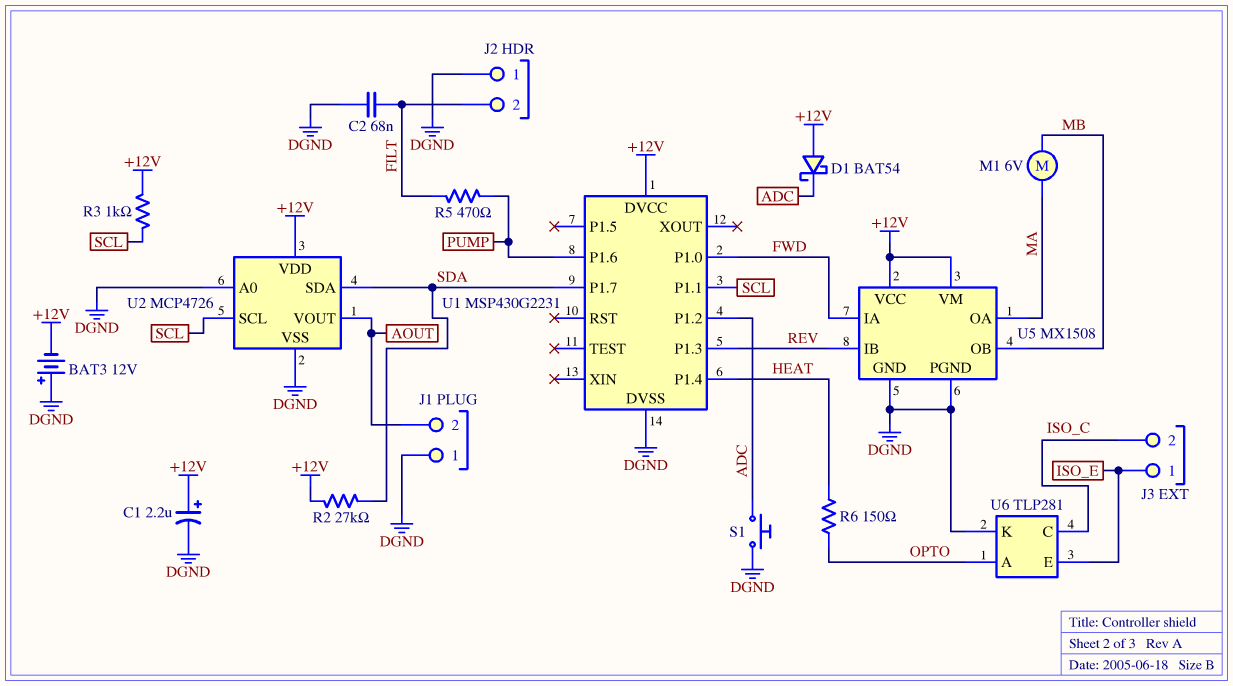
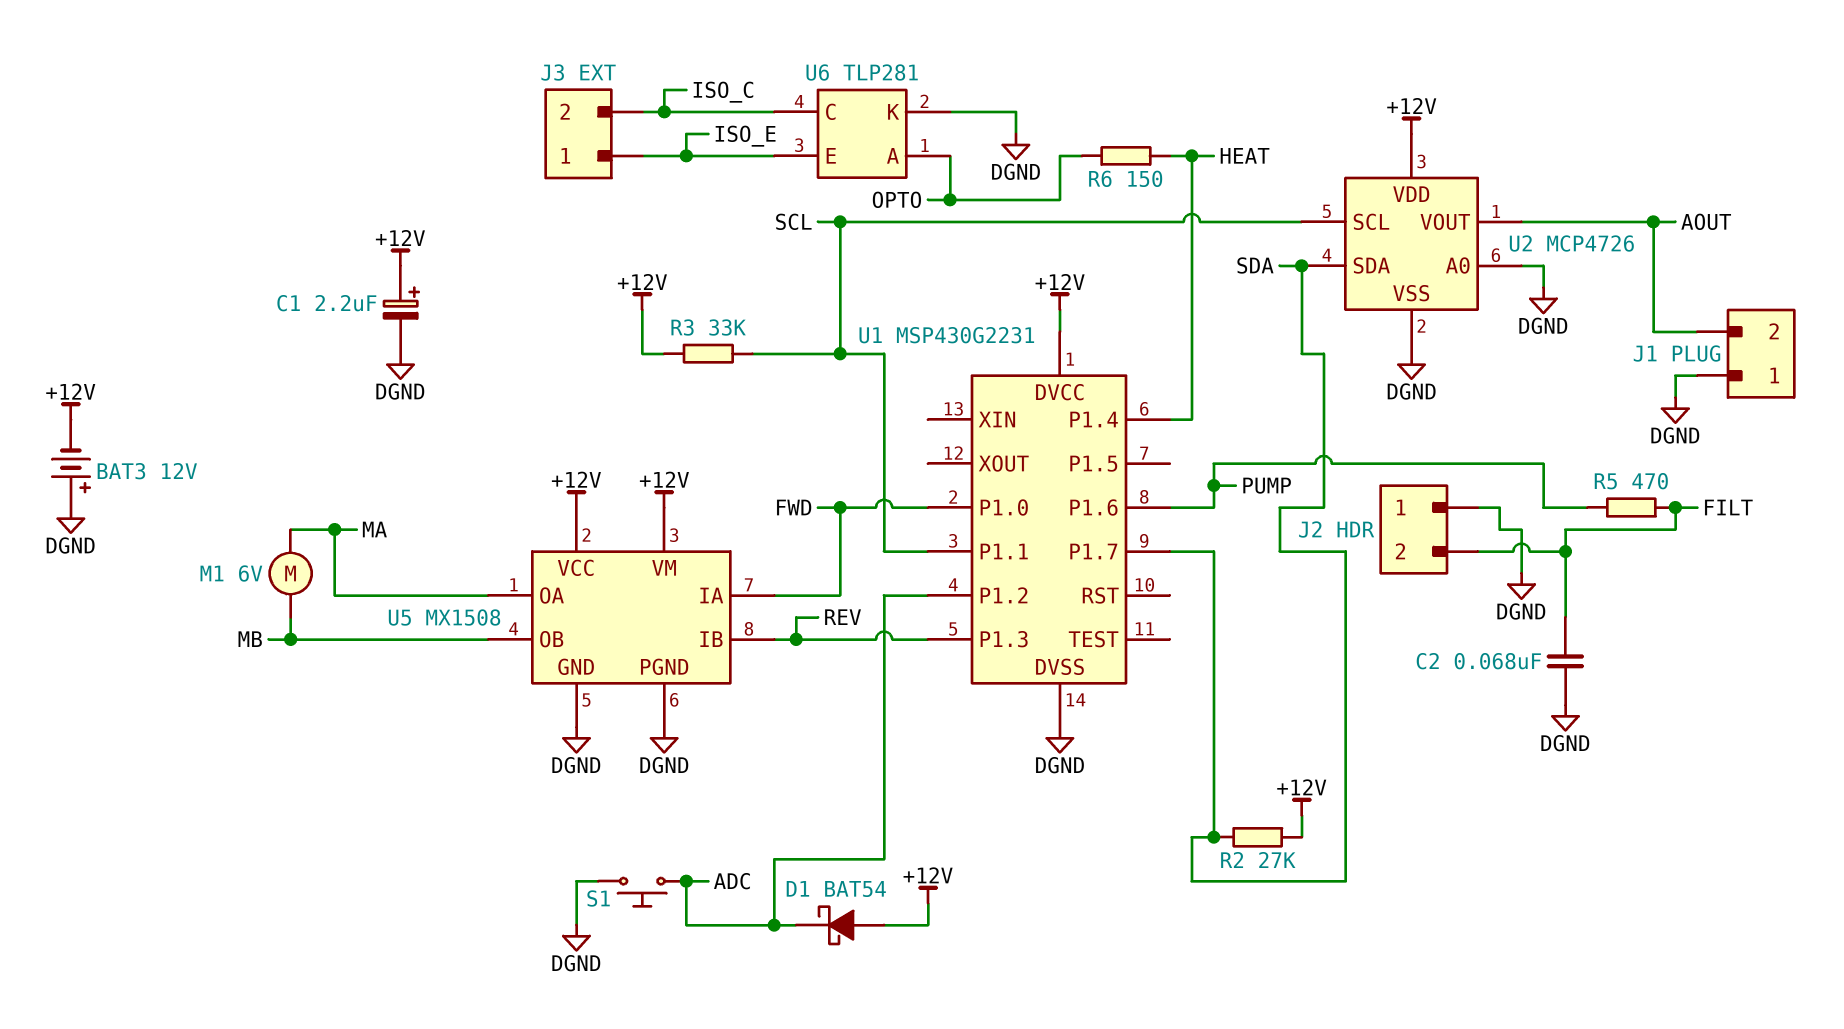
R3: 1k (+12V, SCL) -> 33k (+12V, SCL)

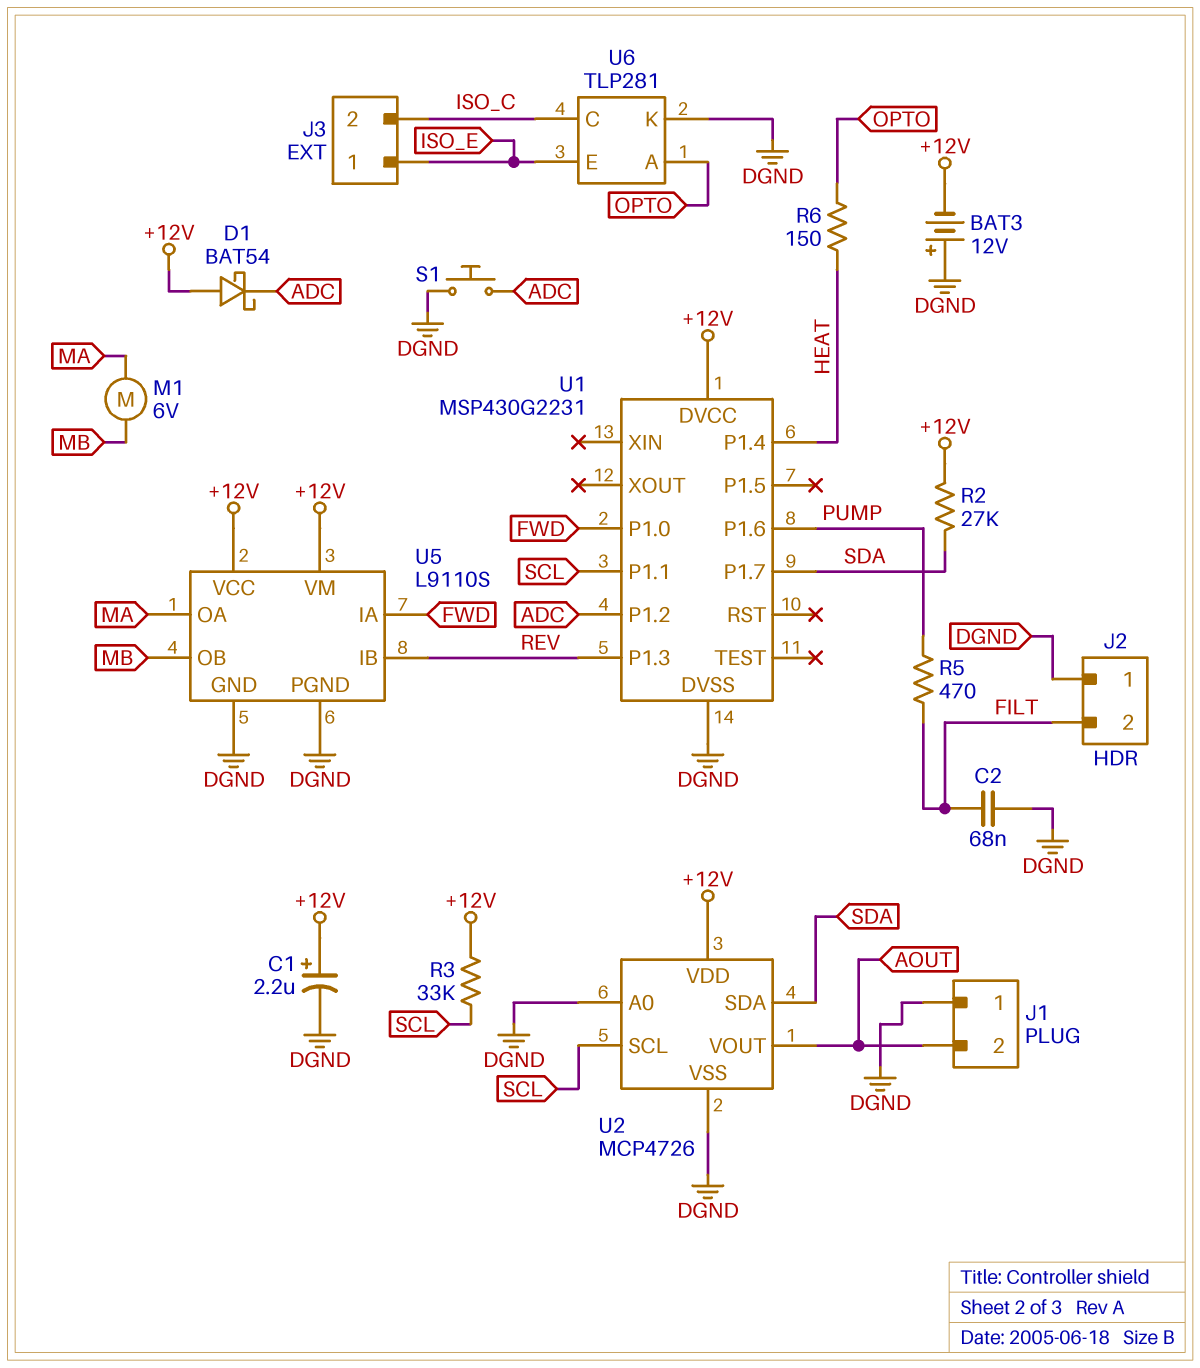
U5: MX1508 -> L9110S

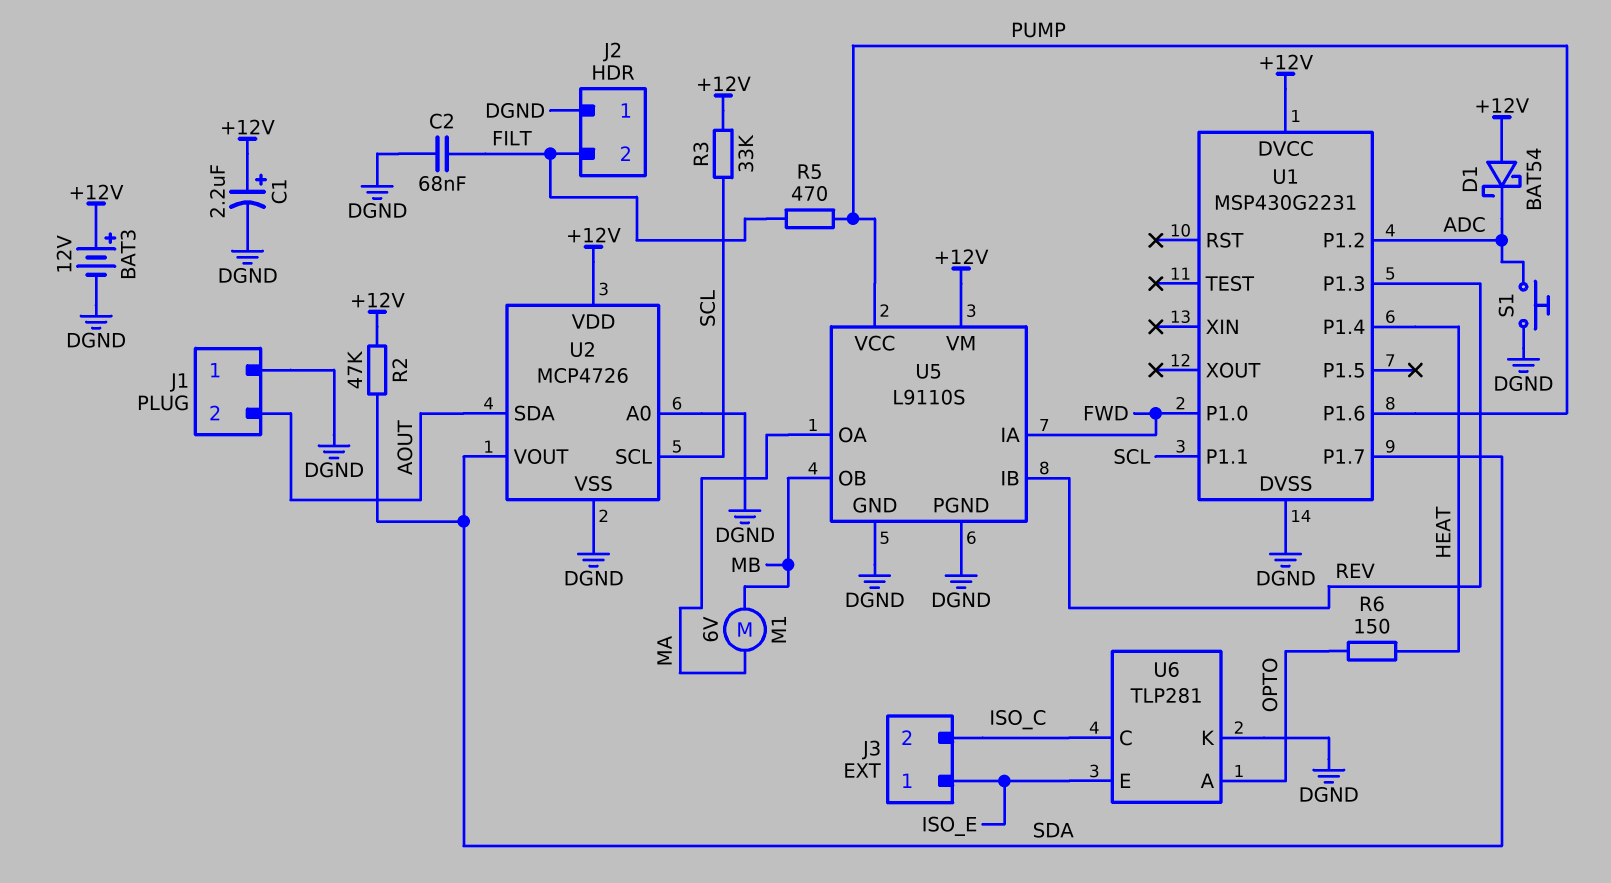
BAT3: 12V (plus DGND, minus +12V) -> 12V (plus +12V, minus DGND)
R2: 27k (+12V, SDA) -> 47k (+12V, SDA)
U2 pin SDA: SDA -> AOUT
U2 pin VOUT: AOUT -> SDA
U5 pin VCC: +12V -> PUMP

